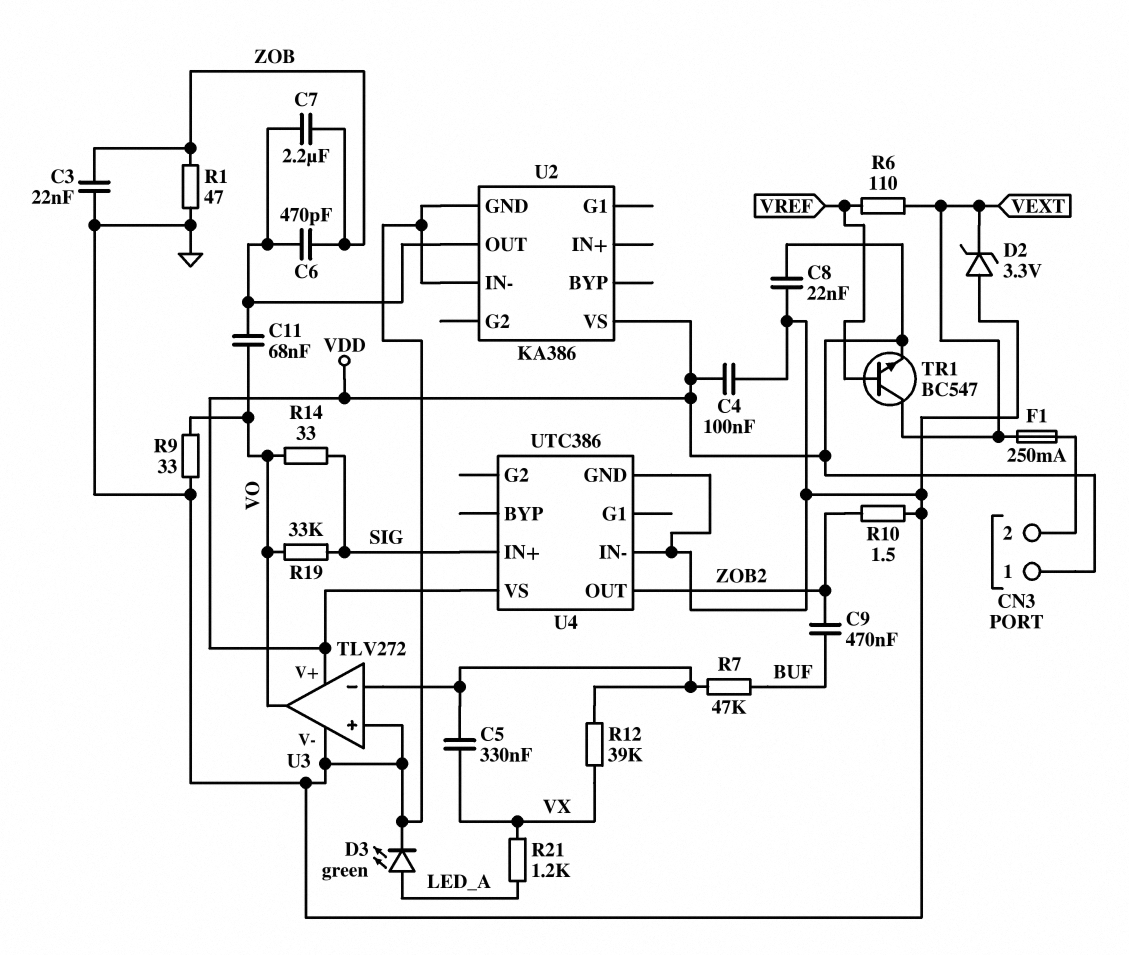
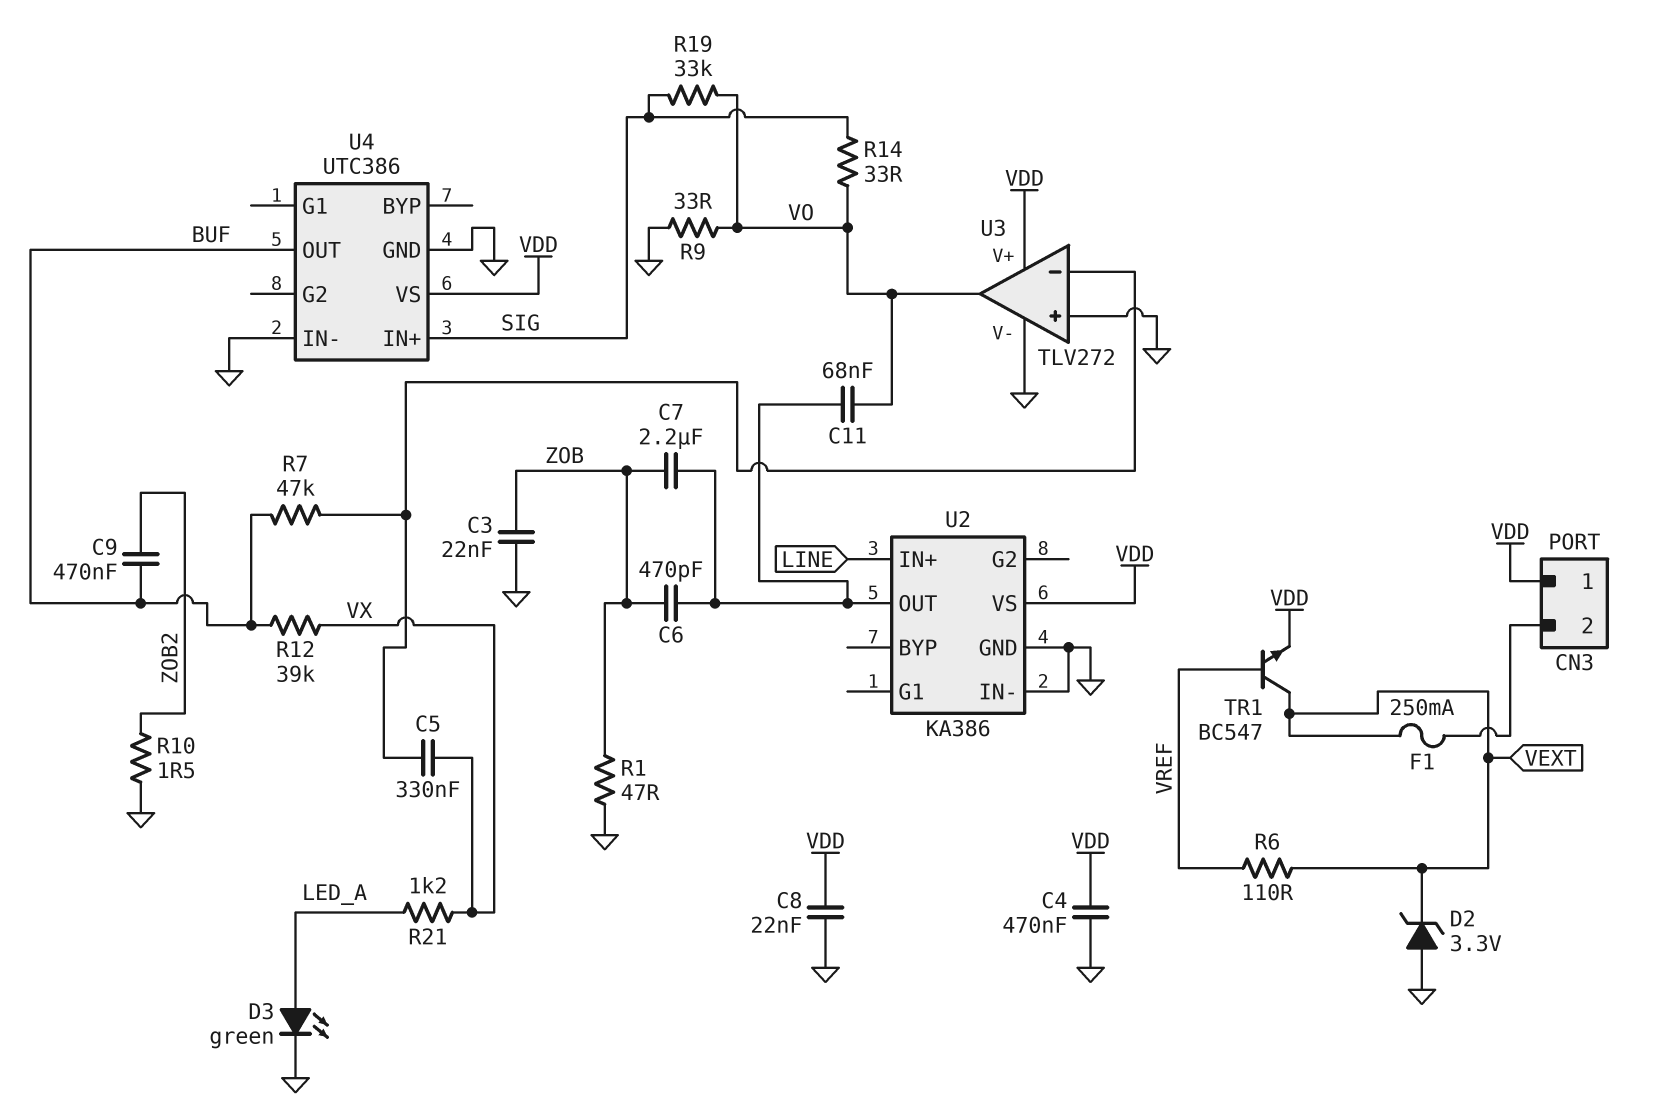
C4: 100nF (GND, VDD) -> 470nF (GND, VDD)
R12: 39k (U3/in-, VX) -> 39k (BUF, VX)
U2 pin IN+: none -> LINE
U4 pin OUT: ZOB2 -> BUF

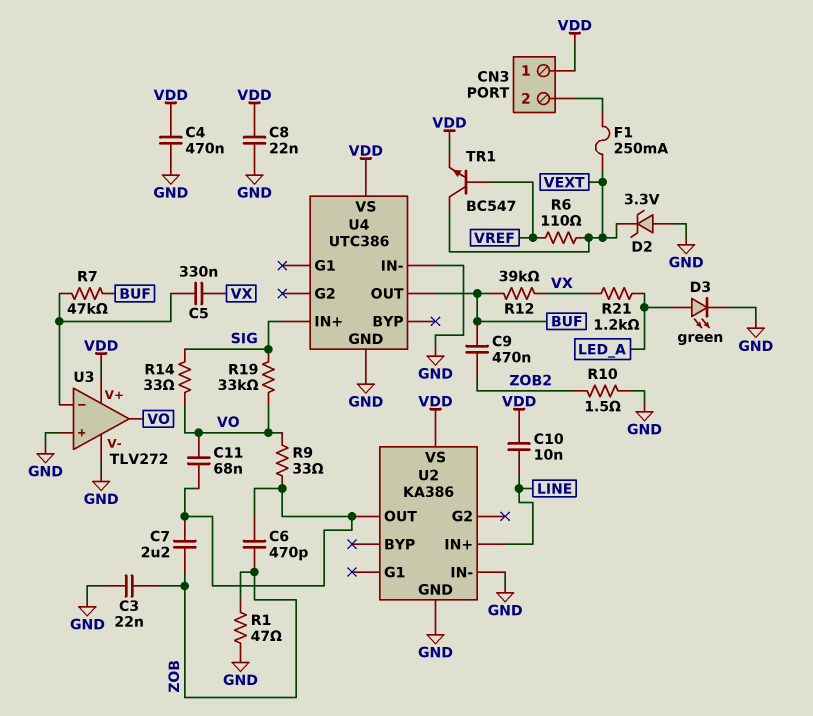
C10: none -> 10nF (LINE, VDD)
R9: 33 (GND, VO) -> 33 (U2/OUT, VO)

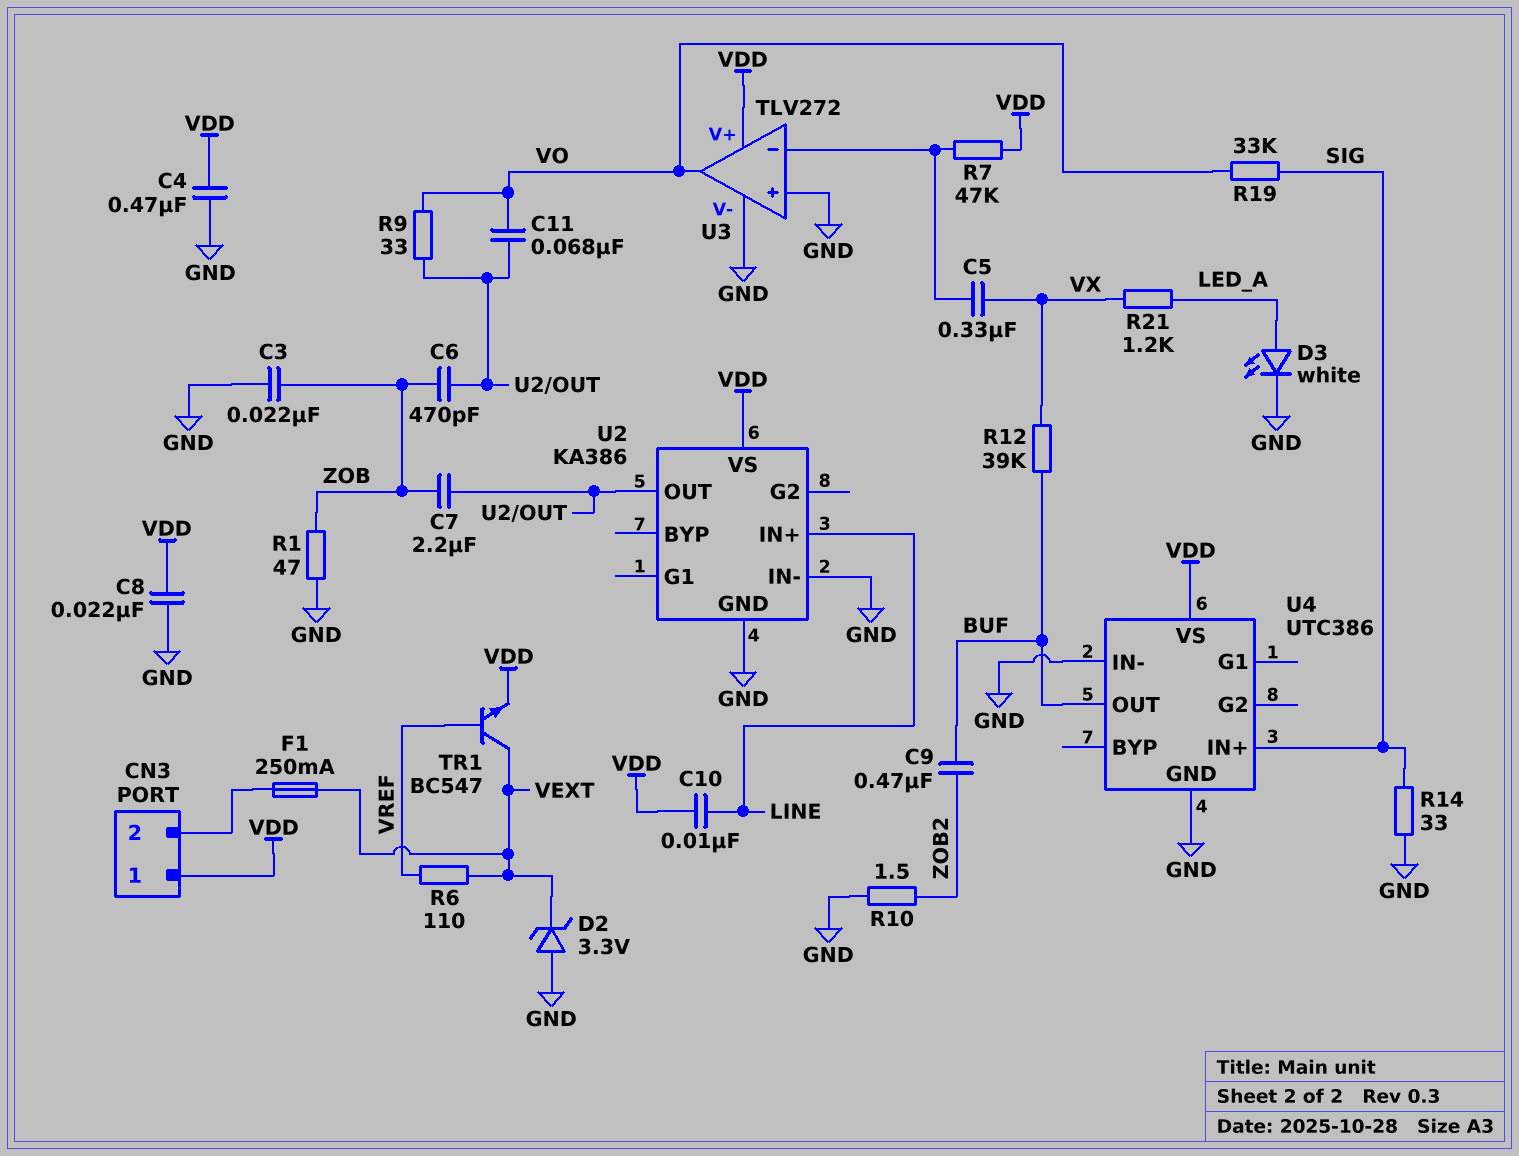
D3: LED green (A LED_A, K GND) -> LED white (A LED_A, K GND)
R7: 47k (BUF, U3/in-) -> 47k (U3/in-, VDD)
R14: 33 (SIG, VO) -> 33 (GND, SIG)

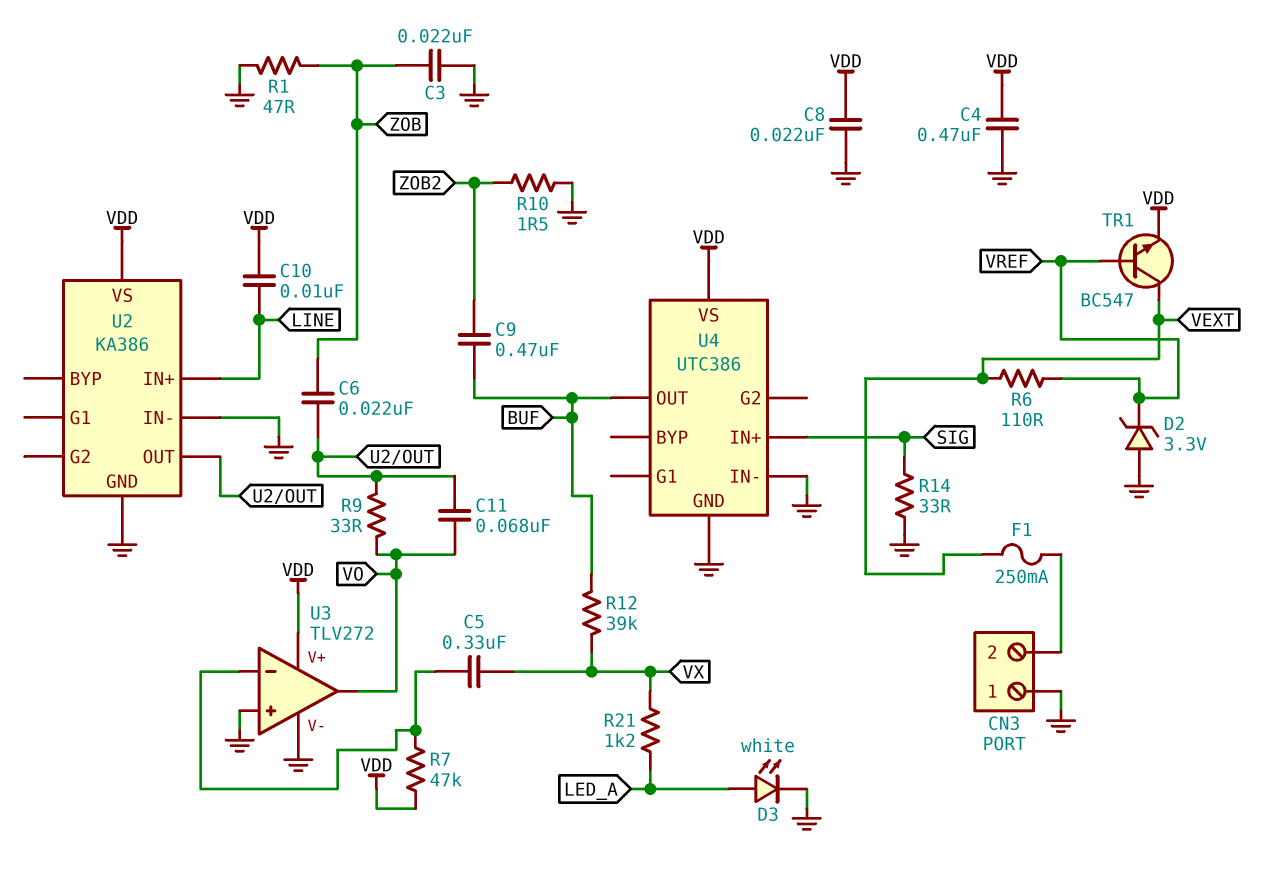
C6: 470pF (U2/OUT, ZOB) -> 22nF (U2/OUT, ZOB)
C7: 2.2uF (U2/OUT, ZOB) -> none
CN3 pin 1: VDD -> GND
D2: zener 3.3V (A GND, K VEXT) -> zener 3.3V (A GND, K VREF)
R19: 33k (SIG, VO) -> none

